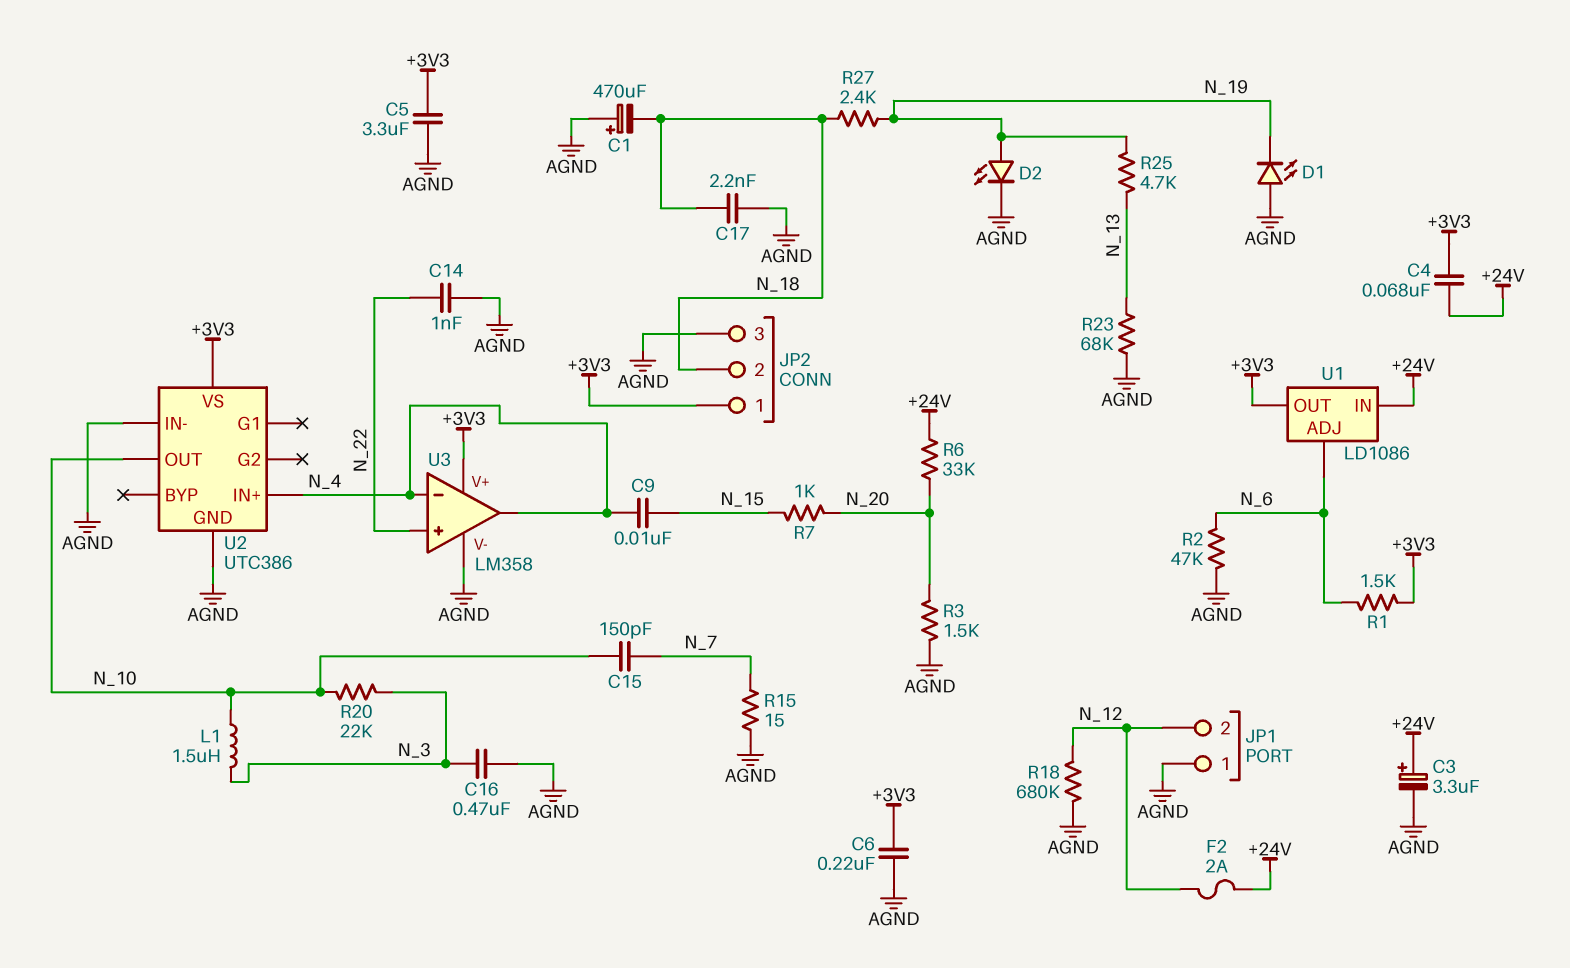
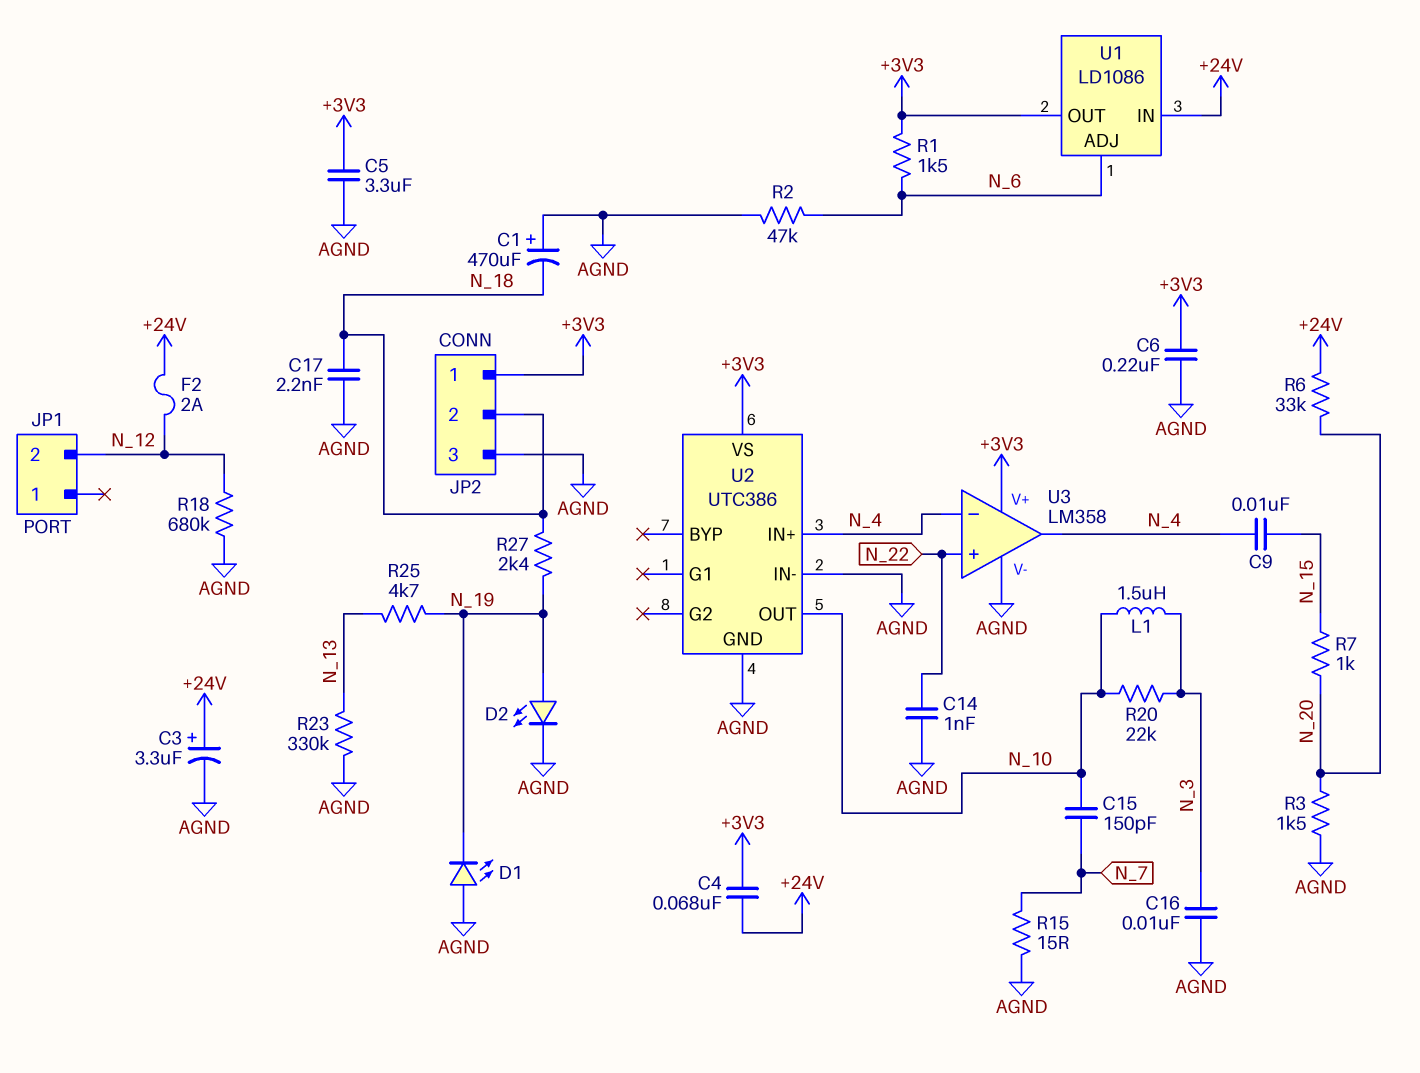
C16: 470nF (AGND, N_3) -> 10nF (AGND, N_3)
JP1 pin 1: AGND -> none
R23: 68k (AGND, N_13) -> 330k (AGND, N_13)

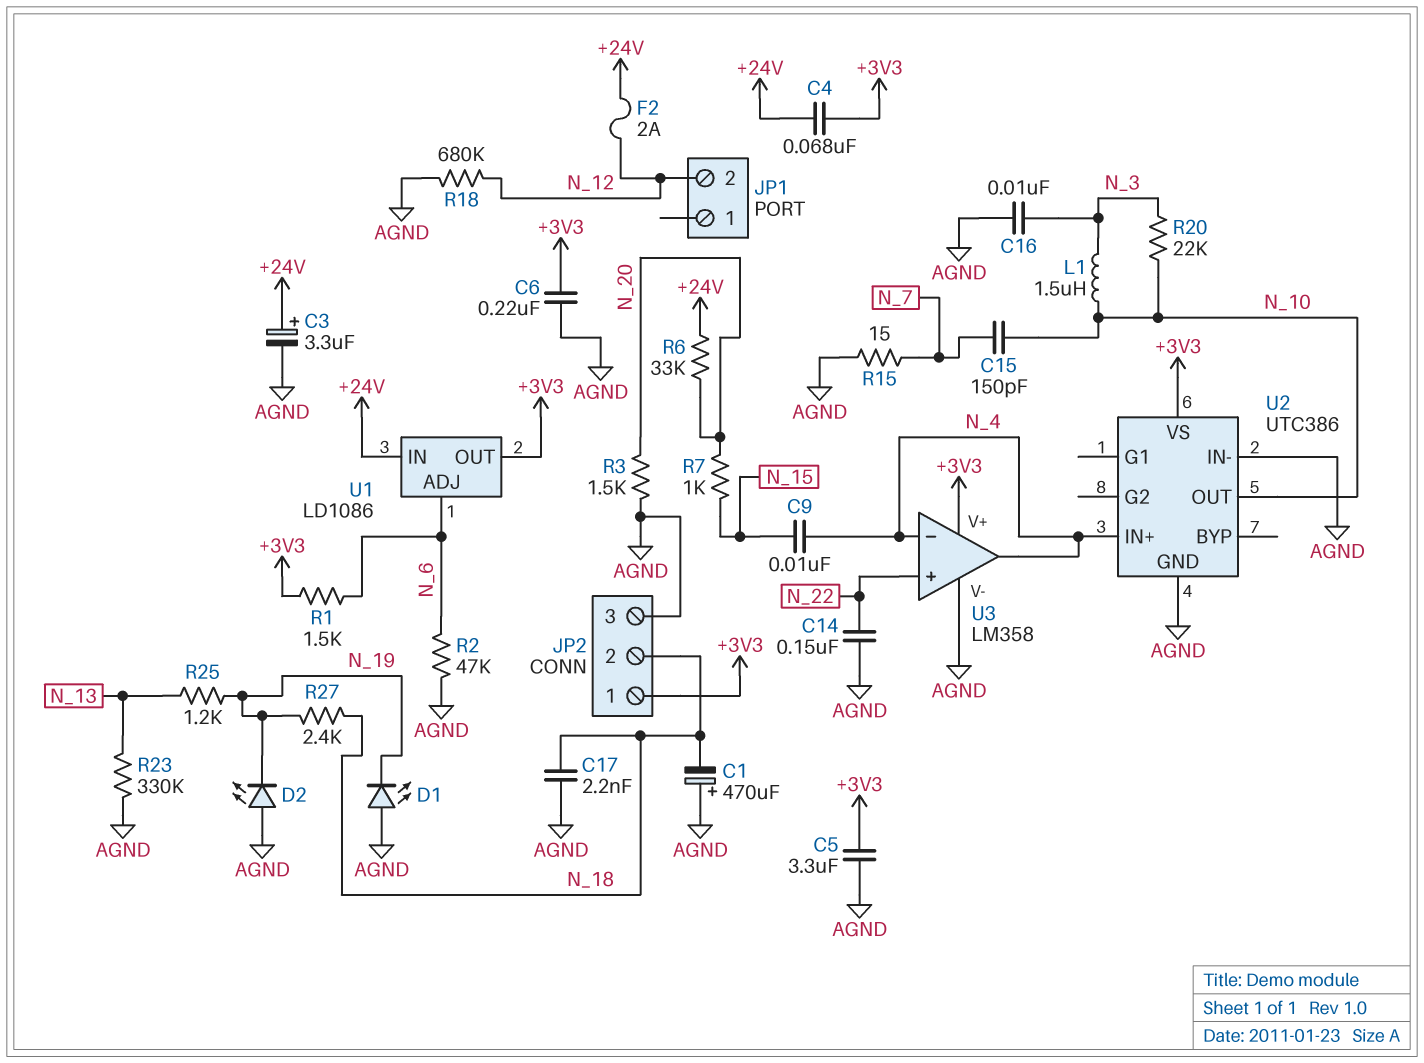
C14: 1nF (AGND, N_22) -> 150nF (AGND, N_22)
D2: LED (A N_19, K AGND) -> LED (A AGND, K N_19)
R25: 4.7k (N_13, N_19) -> 1.2k (N_13, N_19)

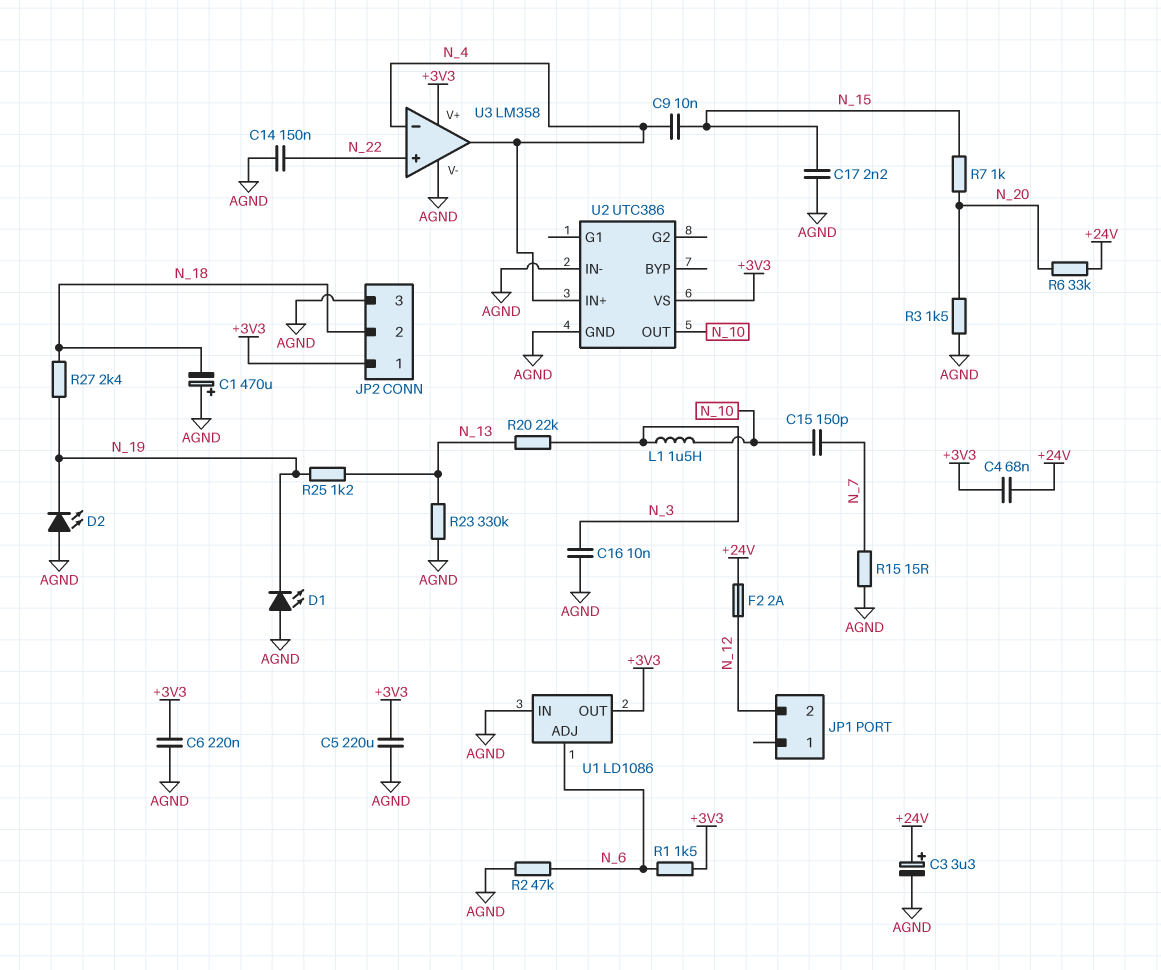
C5: 3.3uF (+3V3, AGND) -> 220uF (+3V3, AGND)
C17: 2.2nF (AGND, N_18) -> 2.2nF (AGND, N_15)
R18: 680k (AGND, N_12) -> none
R20: 22k (N_3, N_10) -> 22k (N_3, N_13)
U1 pin IN: +24V -> AGND

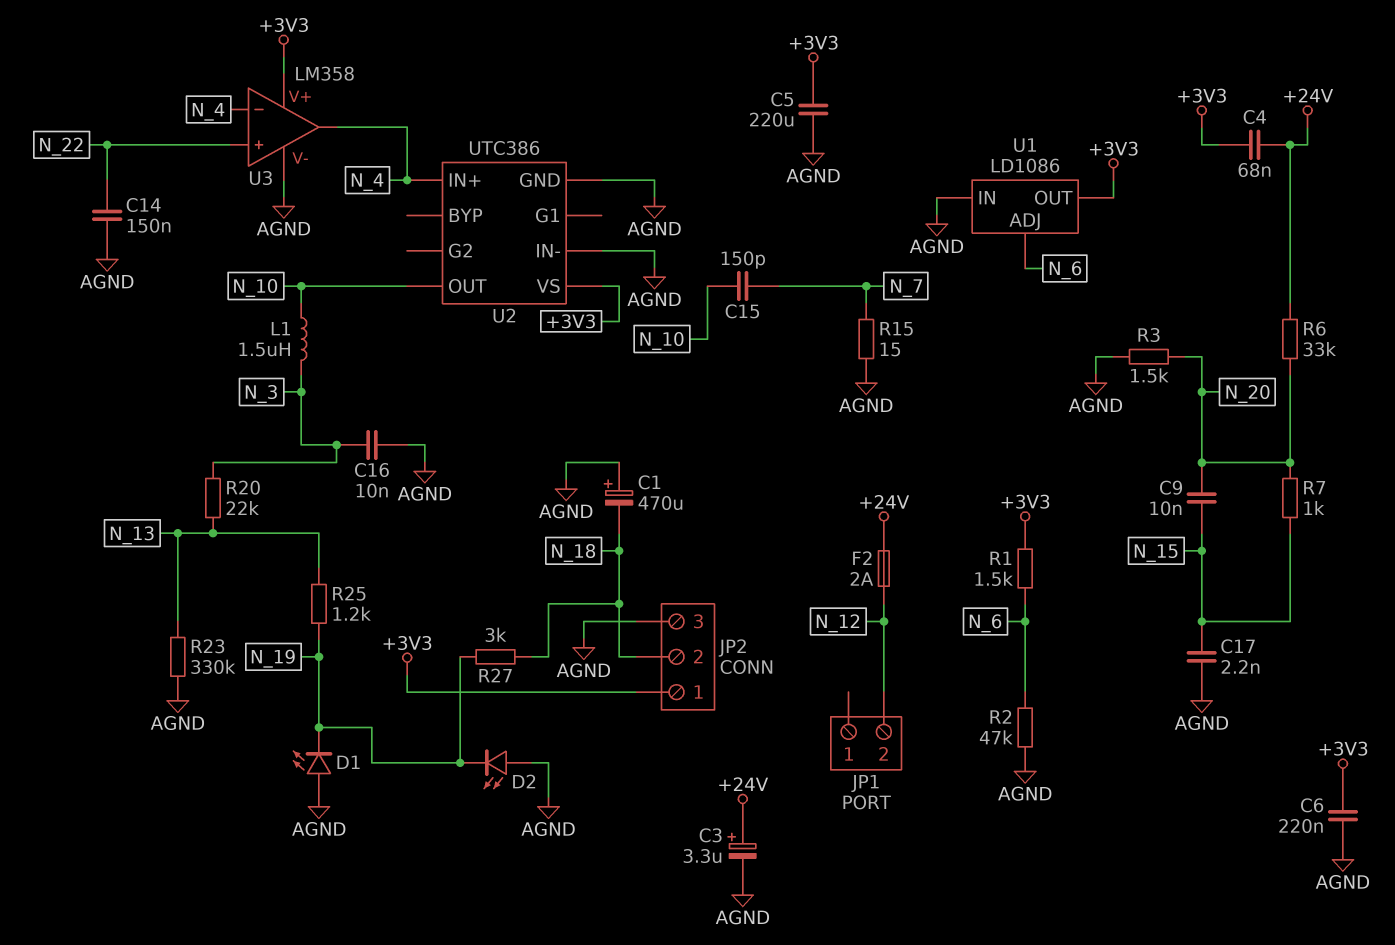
C9: 10nF (N_4, N_15) -> 10nF (N_15, N_20)
R27: 2.4k (N_18, N_19) -> 3k (N_18, N_19)

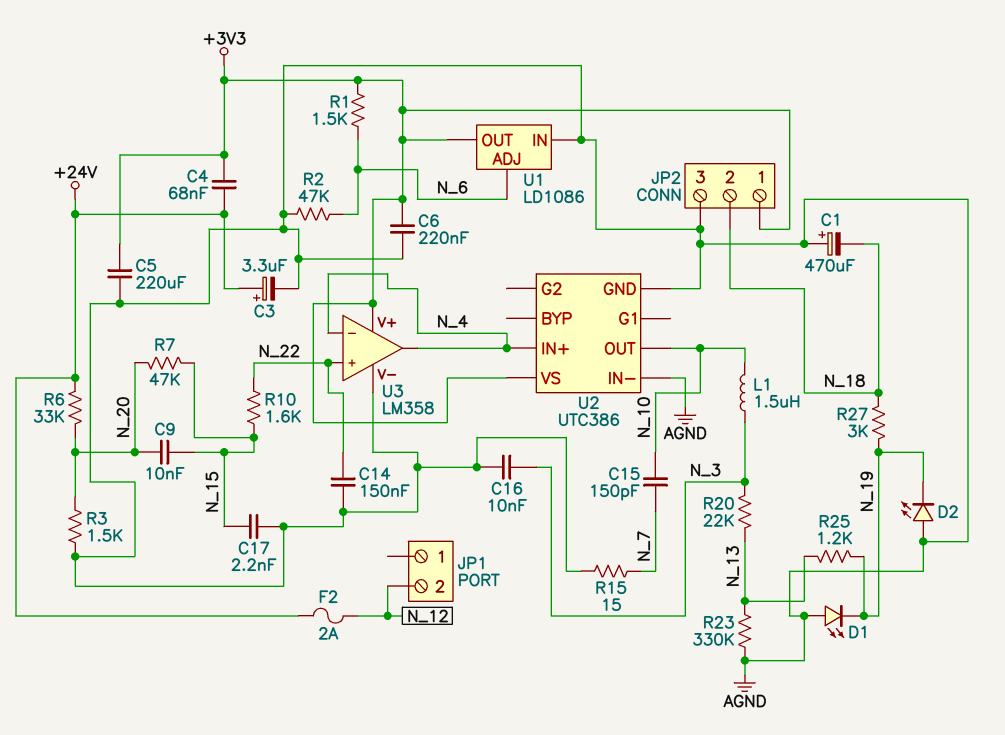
R7: 1k (N_15, N_20) -> 47k (N_15, N_20)
R10: none -> 1.6k (N_15, N_22)

